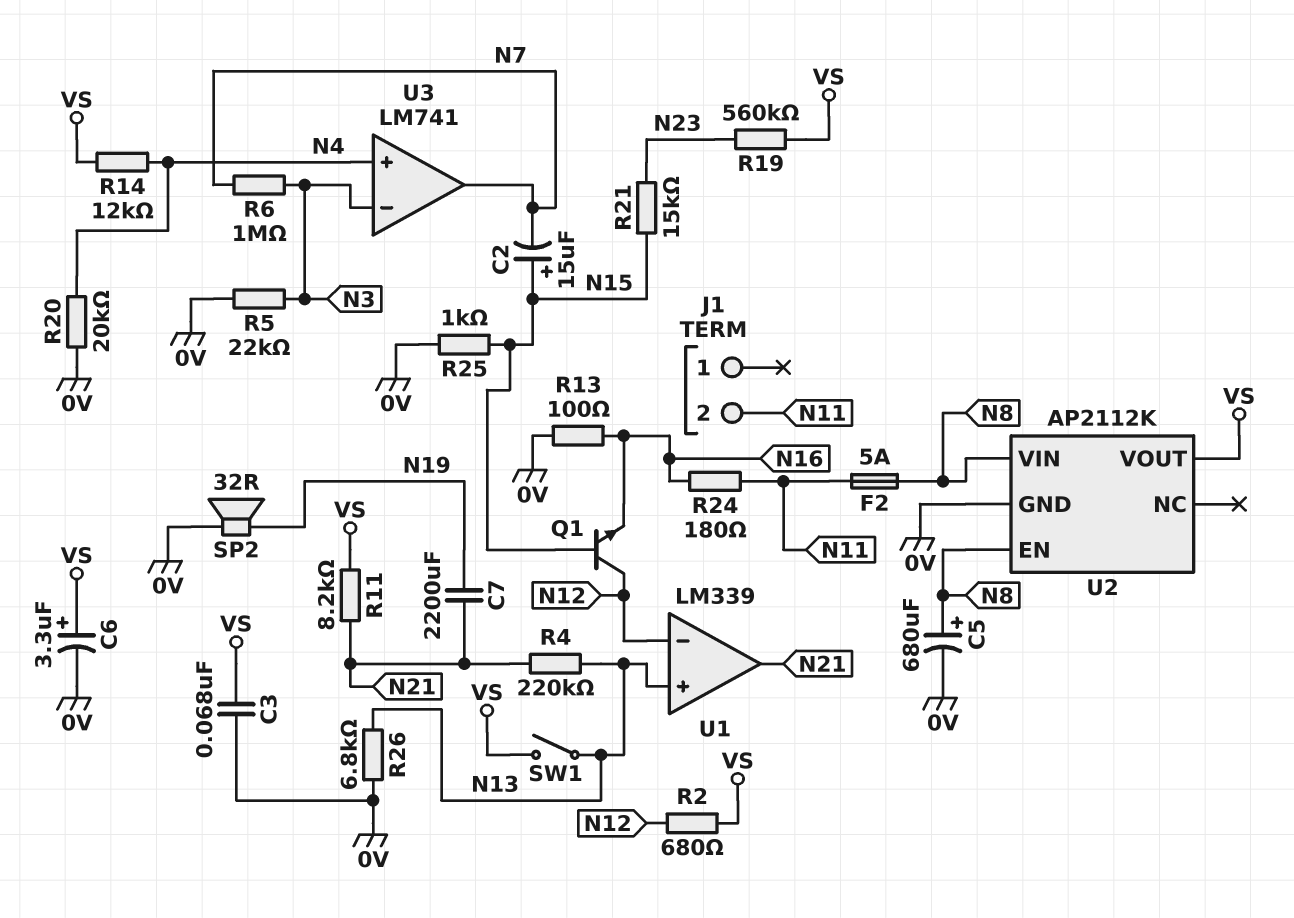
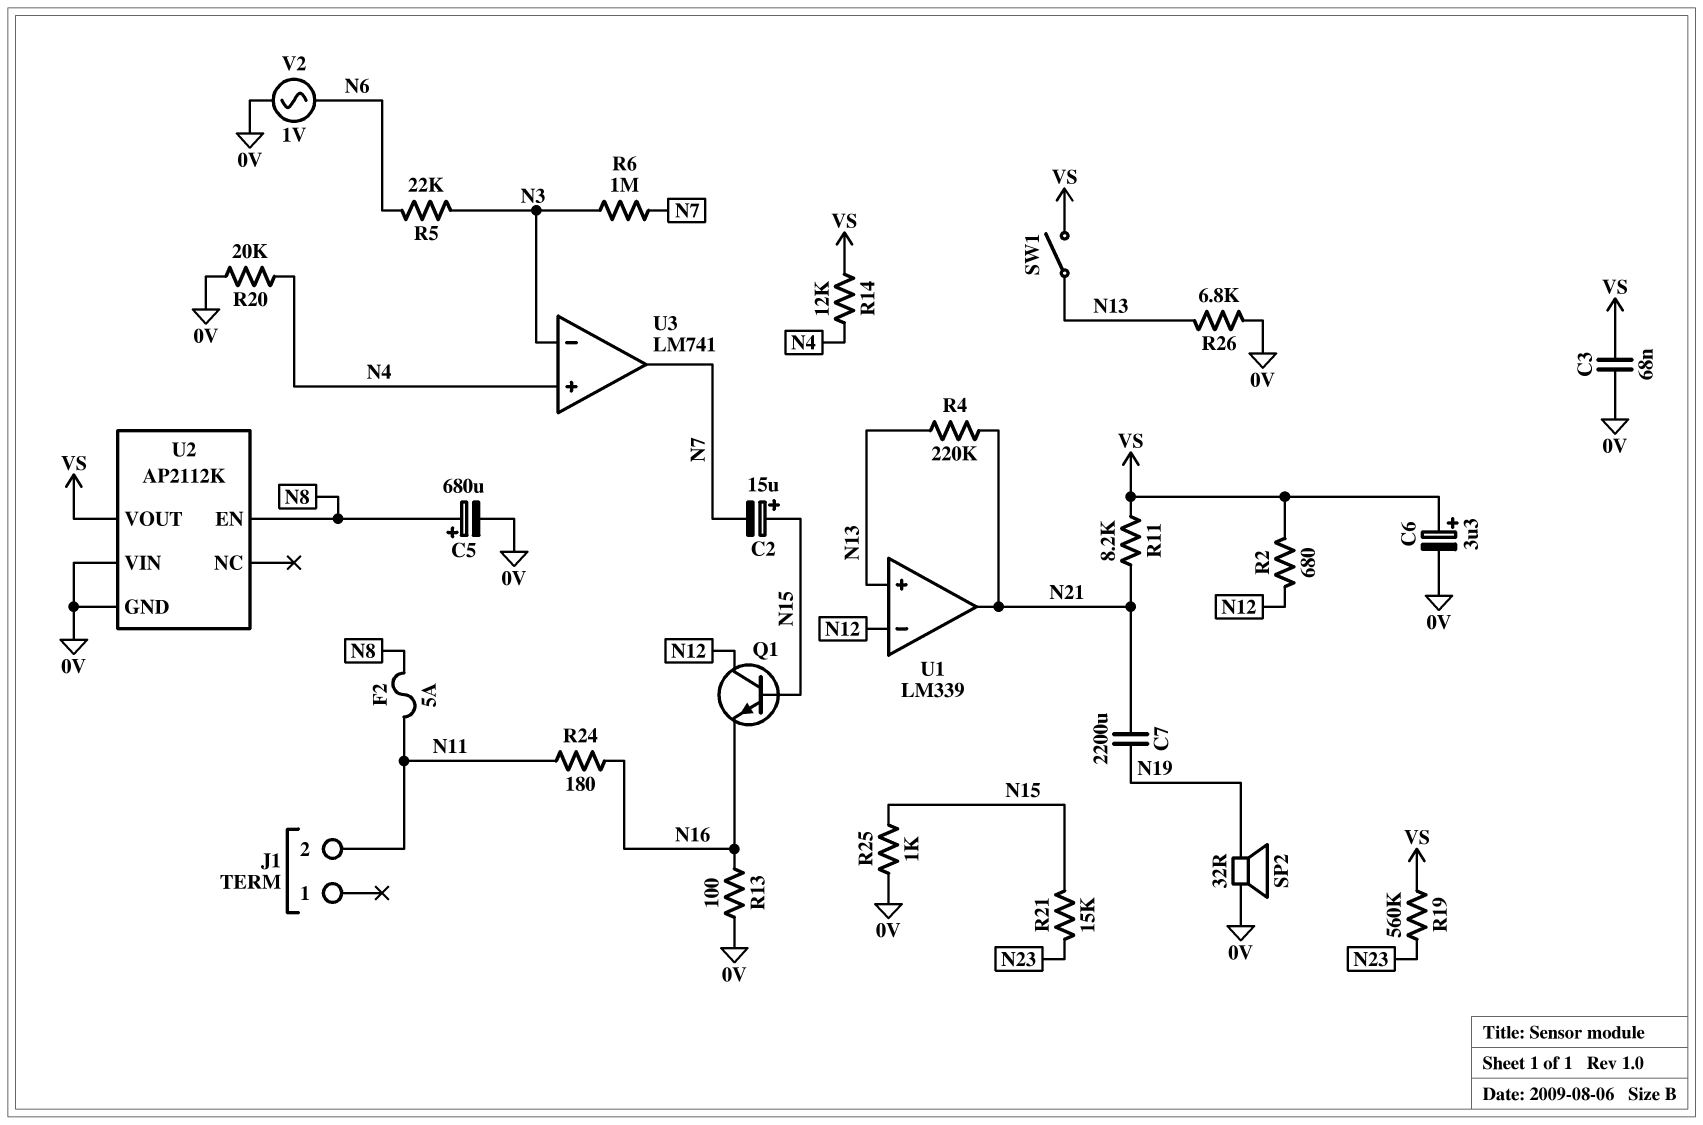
R5: 22k (0V, N3) -> 22k (N3, N6)
U2 pin VIN: N8 -> 0V
V2: none -> AC 1V (0V, N6)

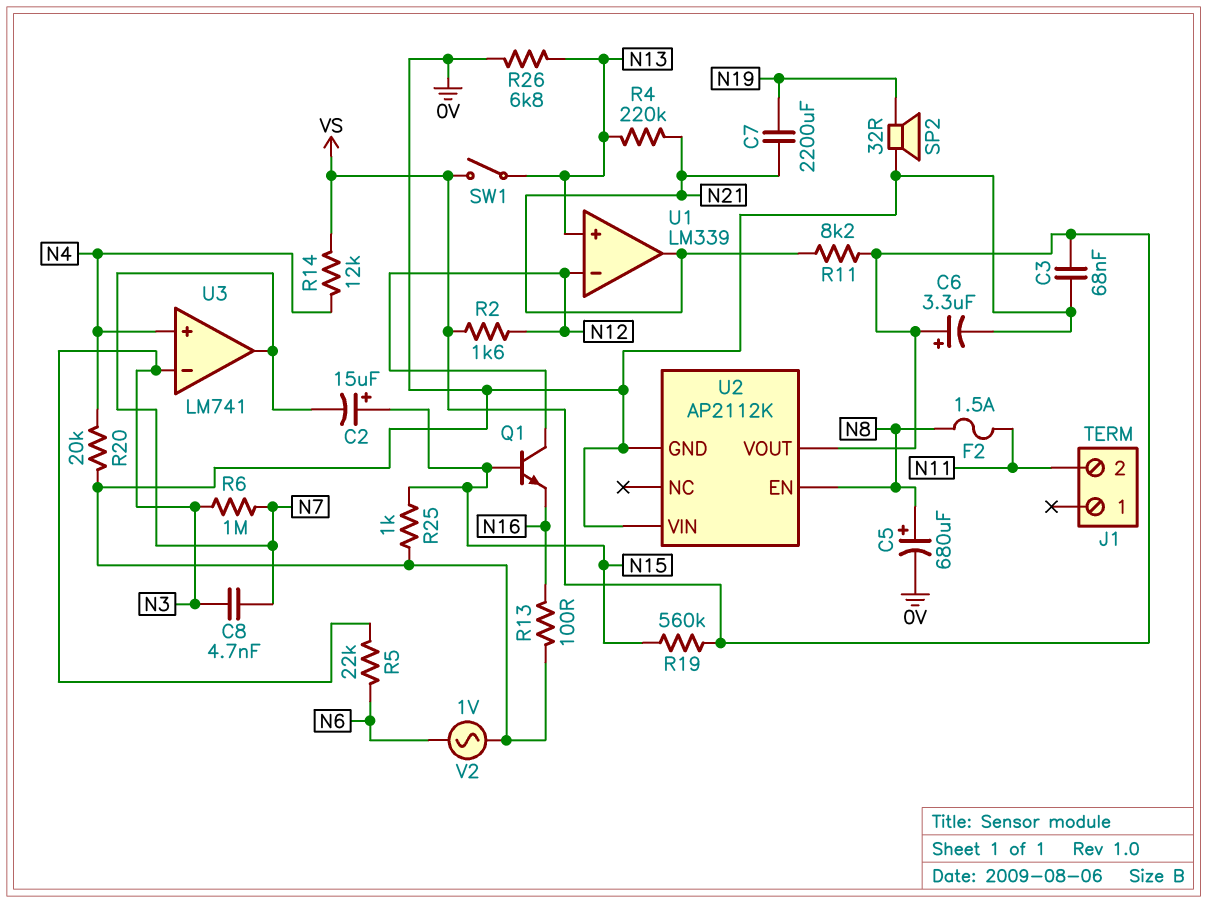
C8: none -> 4.7nF (N3, N7)
F2: 5A (N8, N11) -> 1.5A (N8, N11)
R2: 680 (N12, VS) -> 1.6k (N12, VS)
R19: 560k (N23, VS) -> 560k (N15, VS)
R21: 15k (N15, N23) -> none
R24: 180 (N11, N16) -> none

